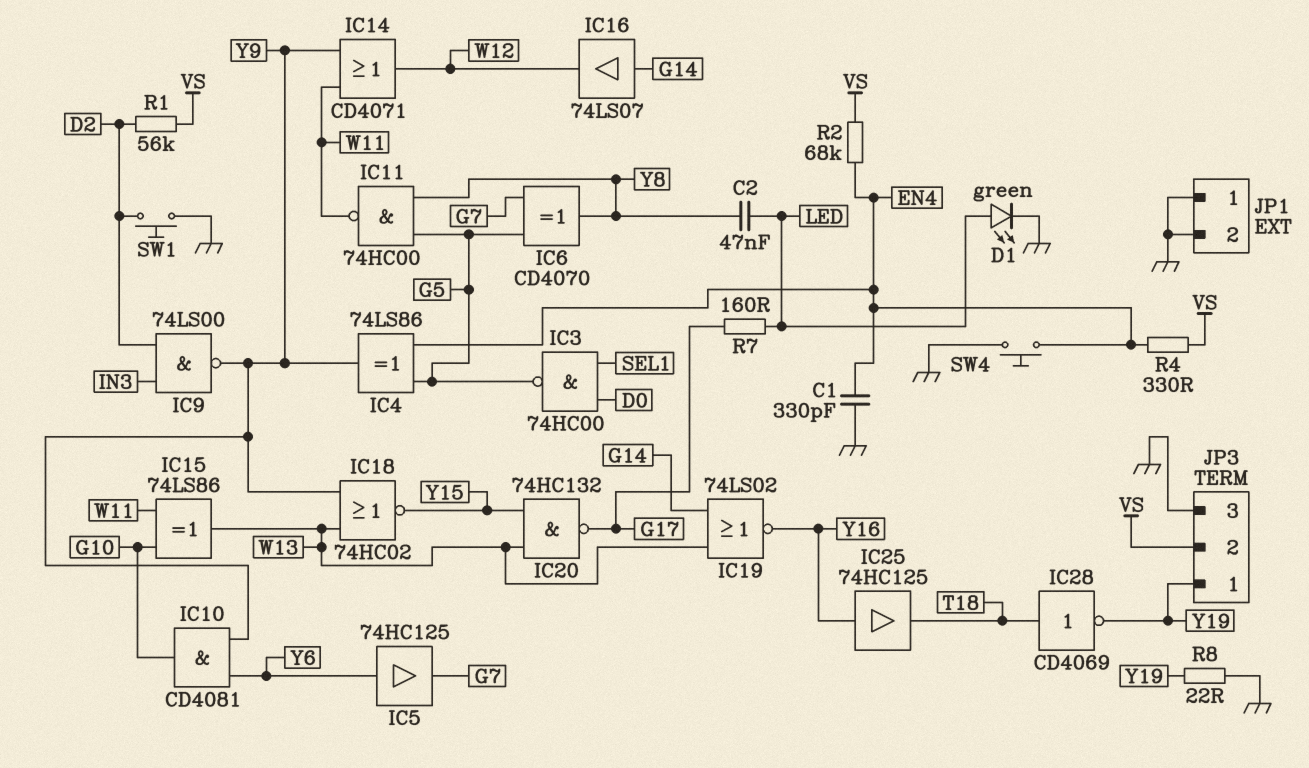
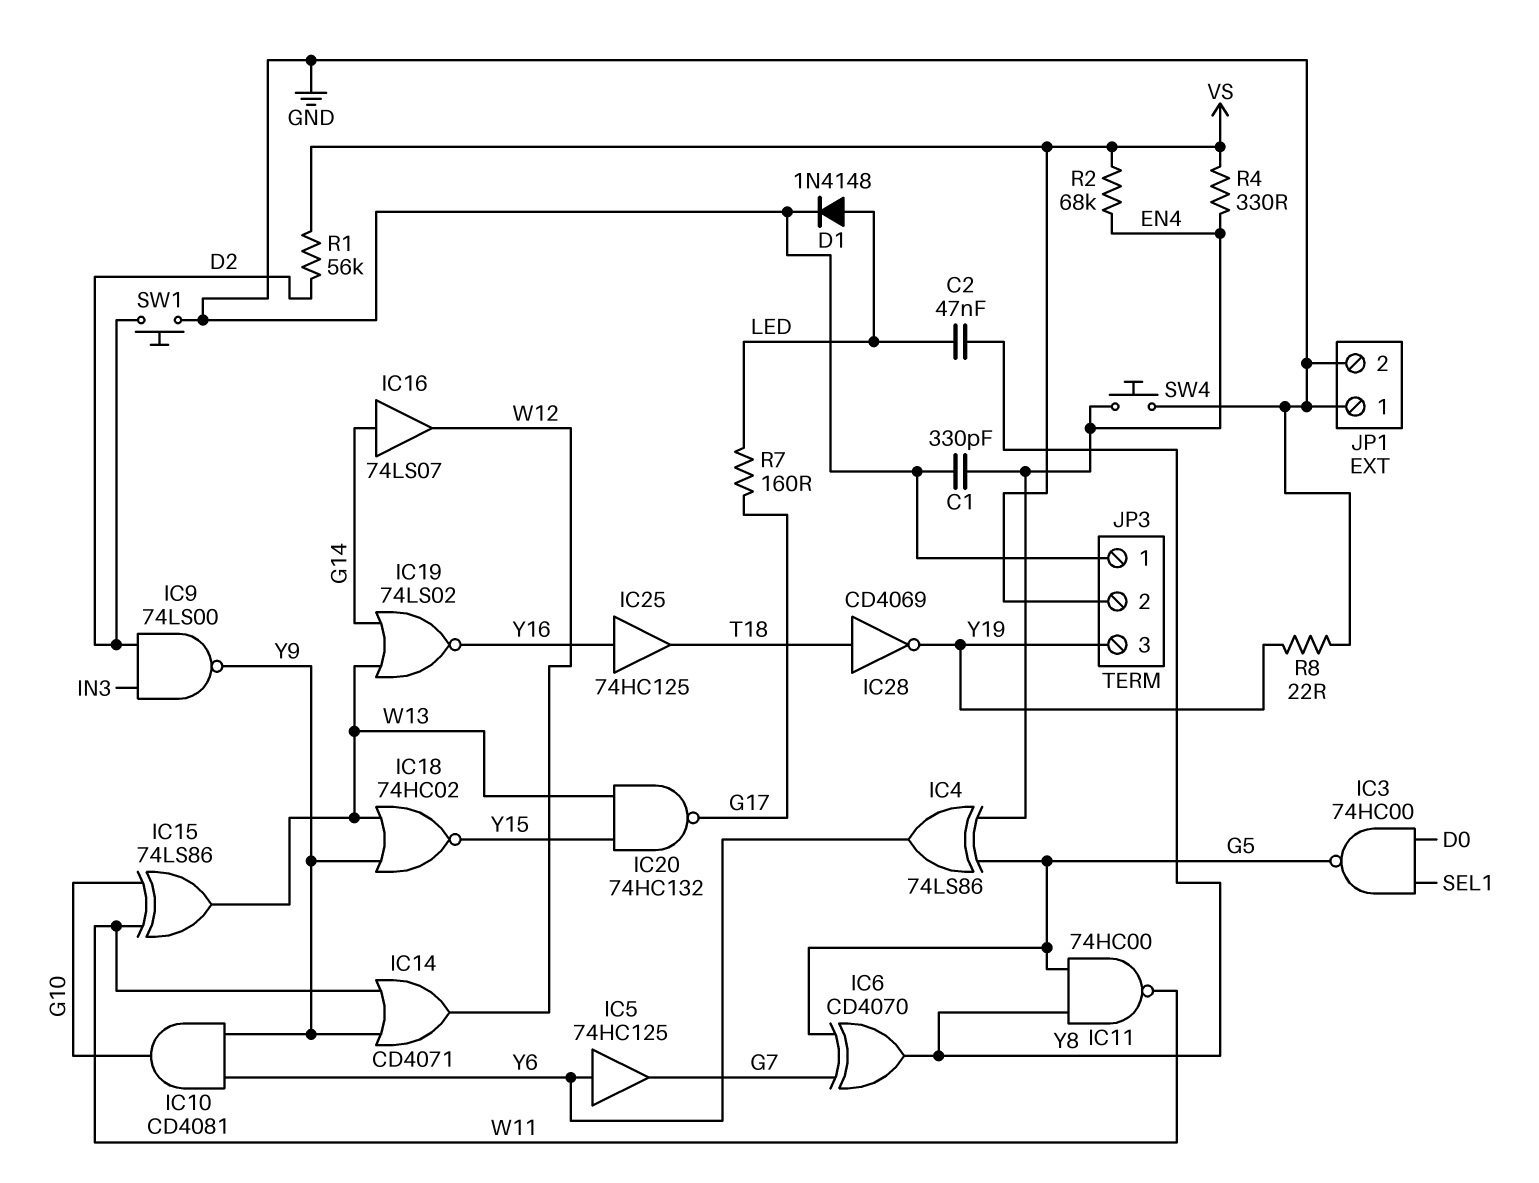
D1: LED green (A LED, K GND) -> diode 1N4148 (A LED, K GND)
IC4: XOR 74LS86 (in EN4, in G5, out Y9) -> XOR 74LS86 (in EN4, in G5, out Y6)
JP3 pin 1: Y19 -> GND
JP3 pin 3: GND -> Y19

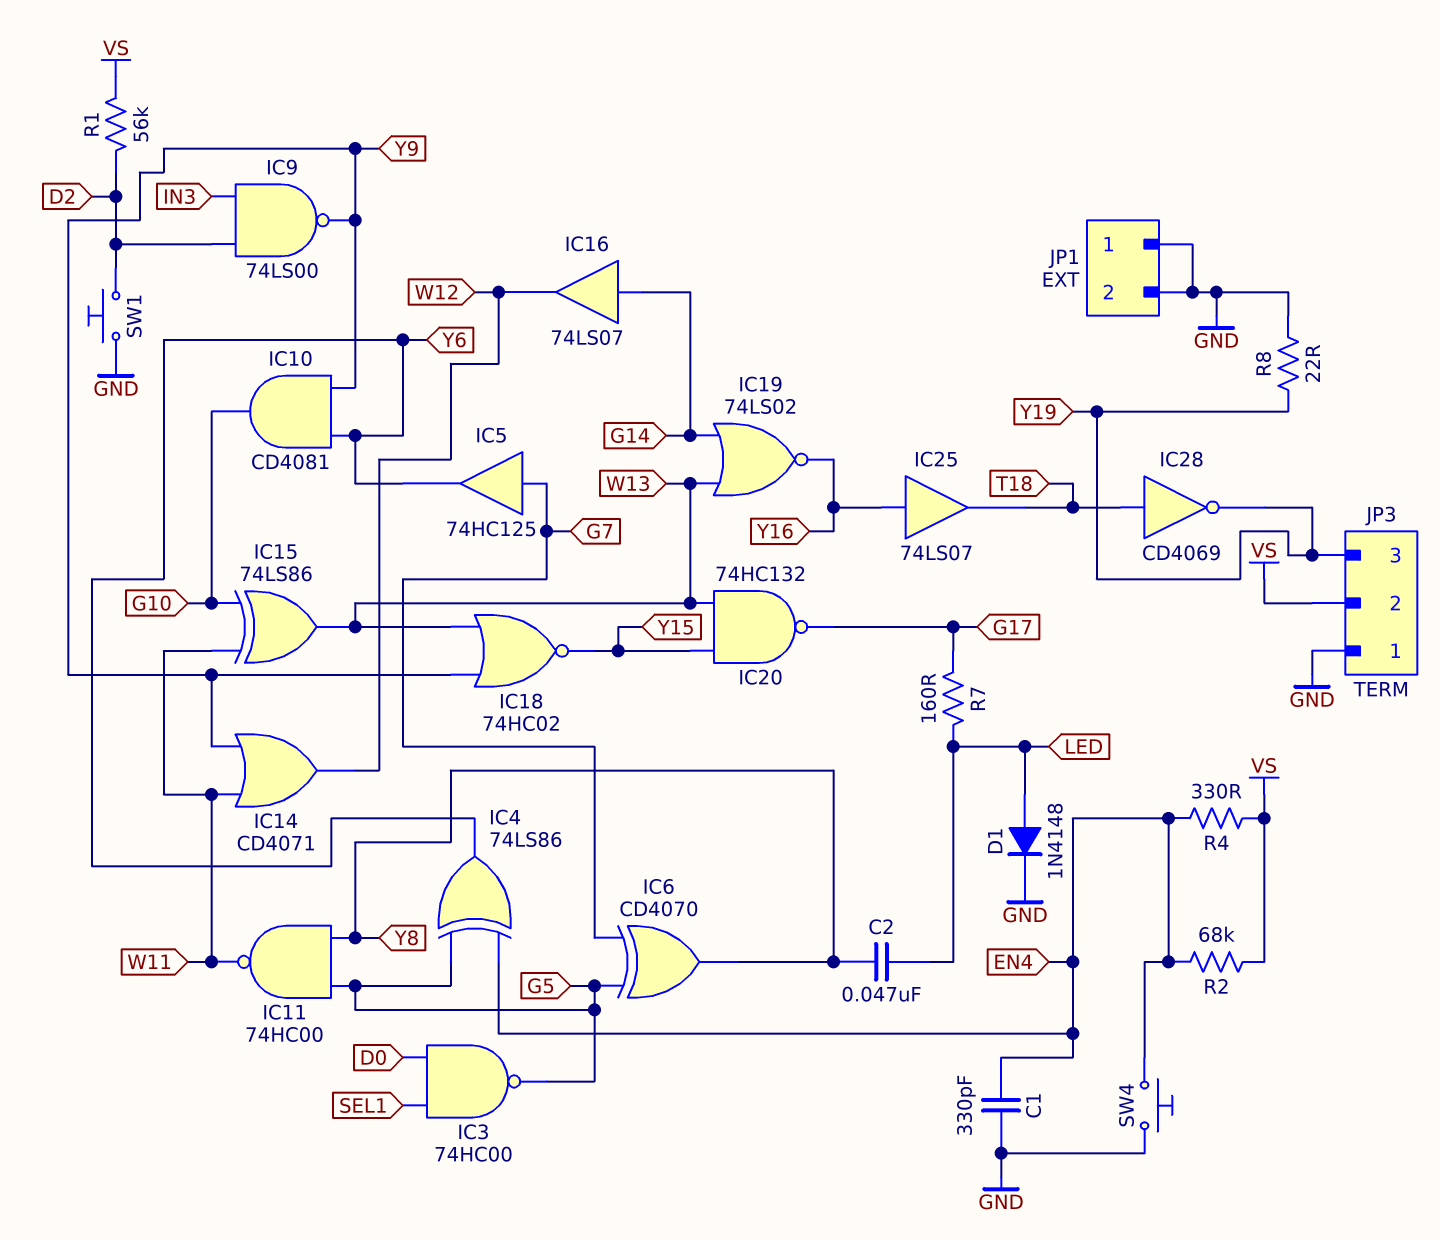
IC5: buffer 74HC125 (in Y6, out G7) -> buffer 74HC125 (in G7, out Y6)
IC25: buffer 74HC125 (in Y16, out T18) -> buffer 74LS07 (in Y16, out T18)

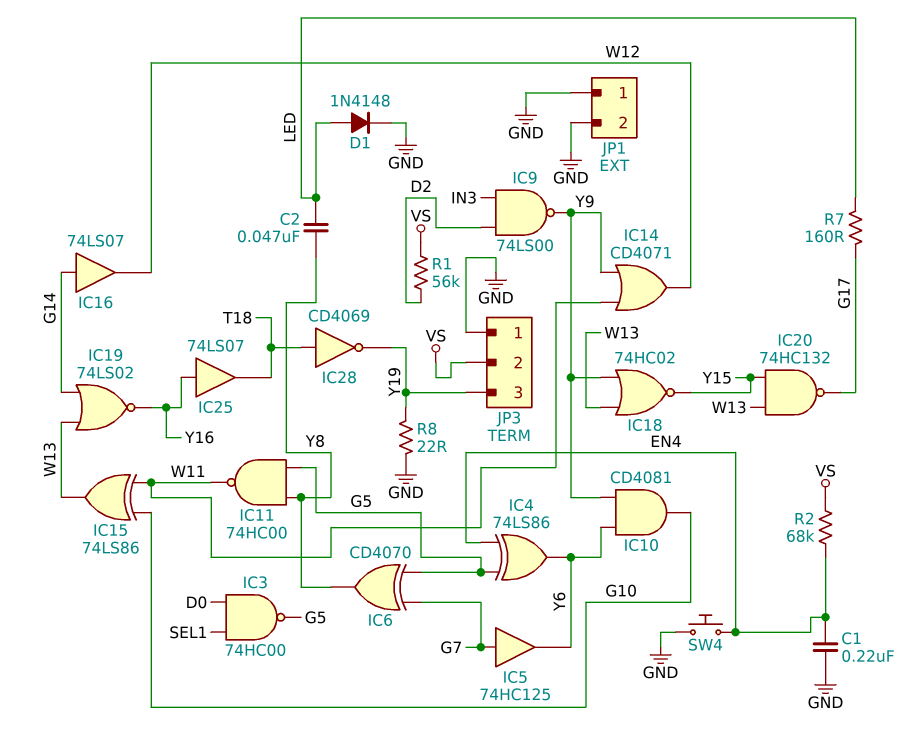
C1: 330pF (EN4, GND) -> 220nF (EN4, GND)
R4: 330 (EN4, VS) -> none
SW1: button (D2, GND) -> none

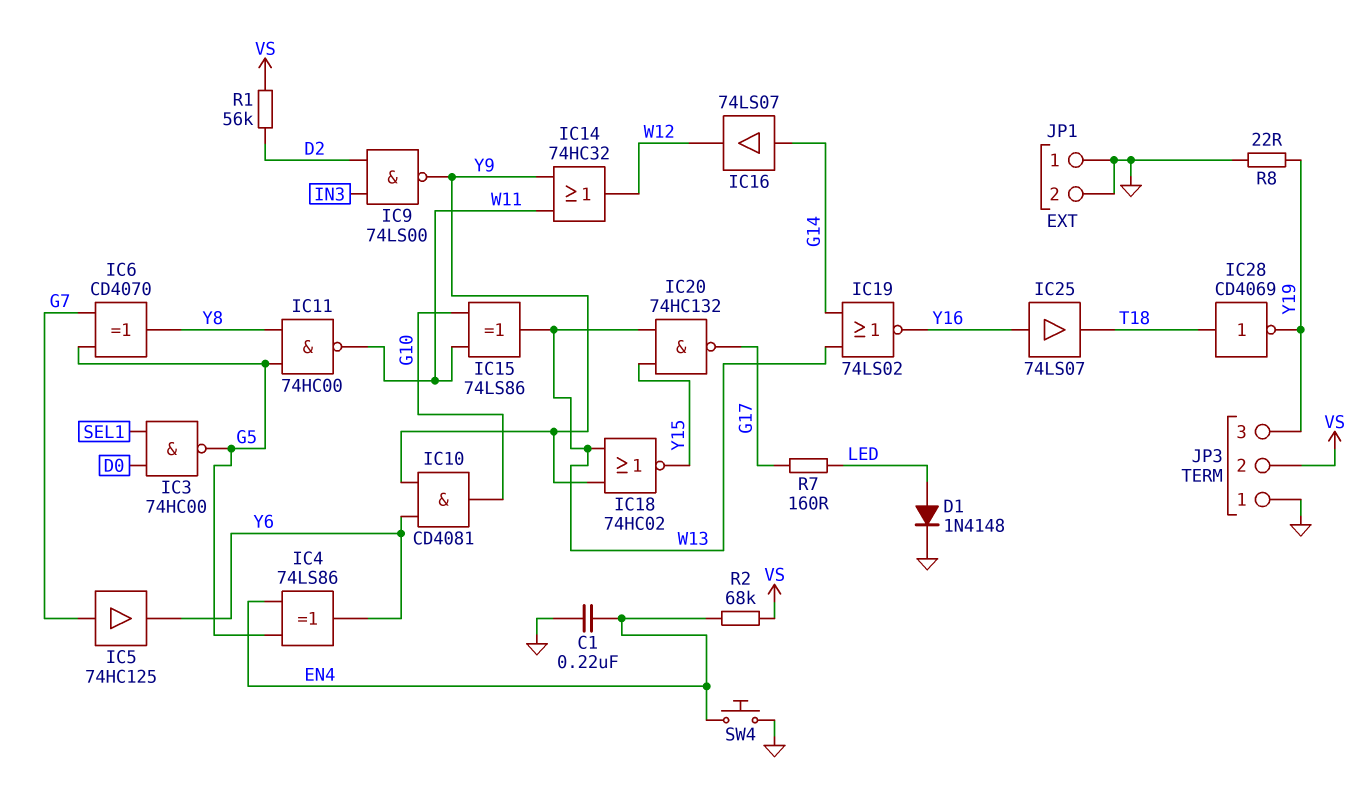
C2: 47nF (LED, Y8) -> none
IC14: OR CD4071 (in W11, in Y9, out W12) -> OR 74HC32 (in W11, in Y9, out W12)

